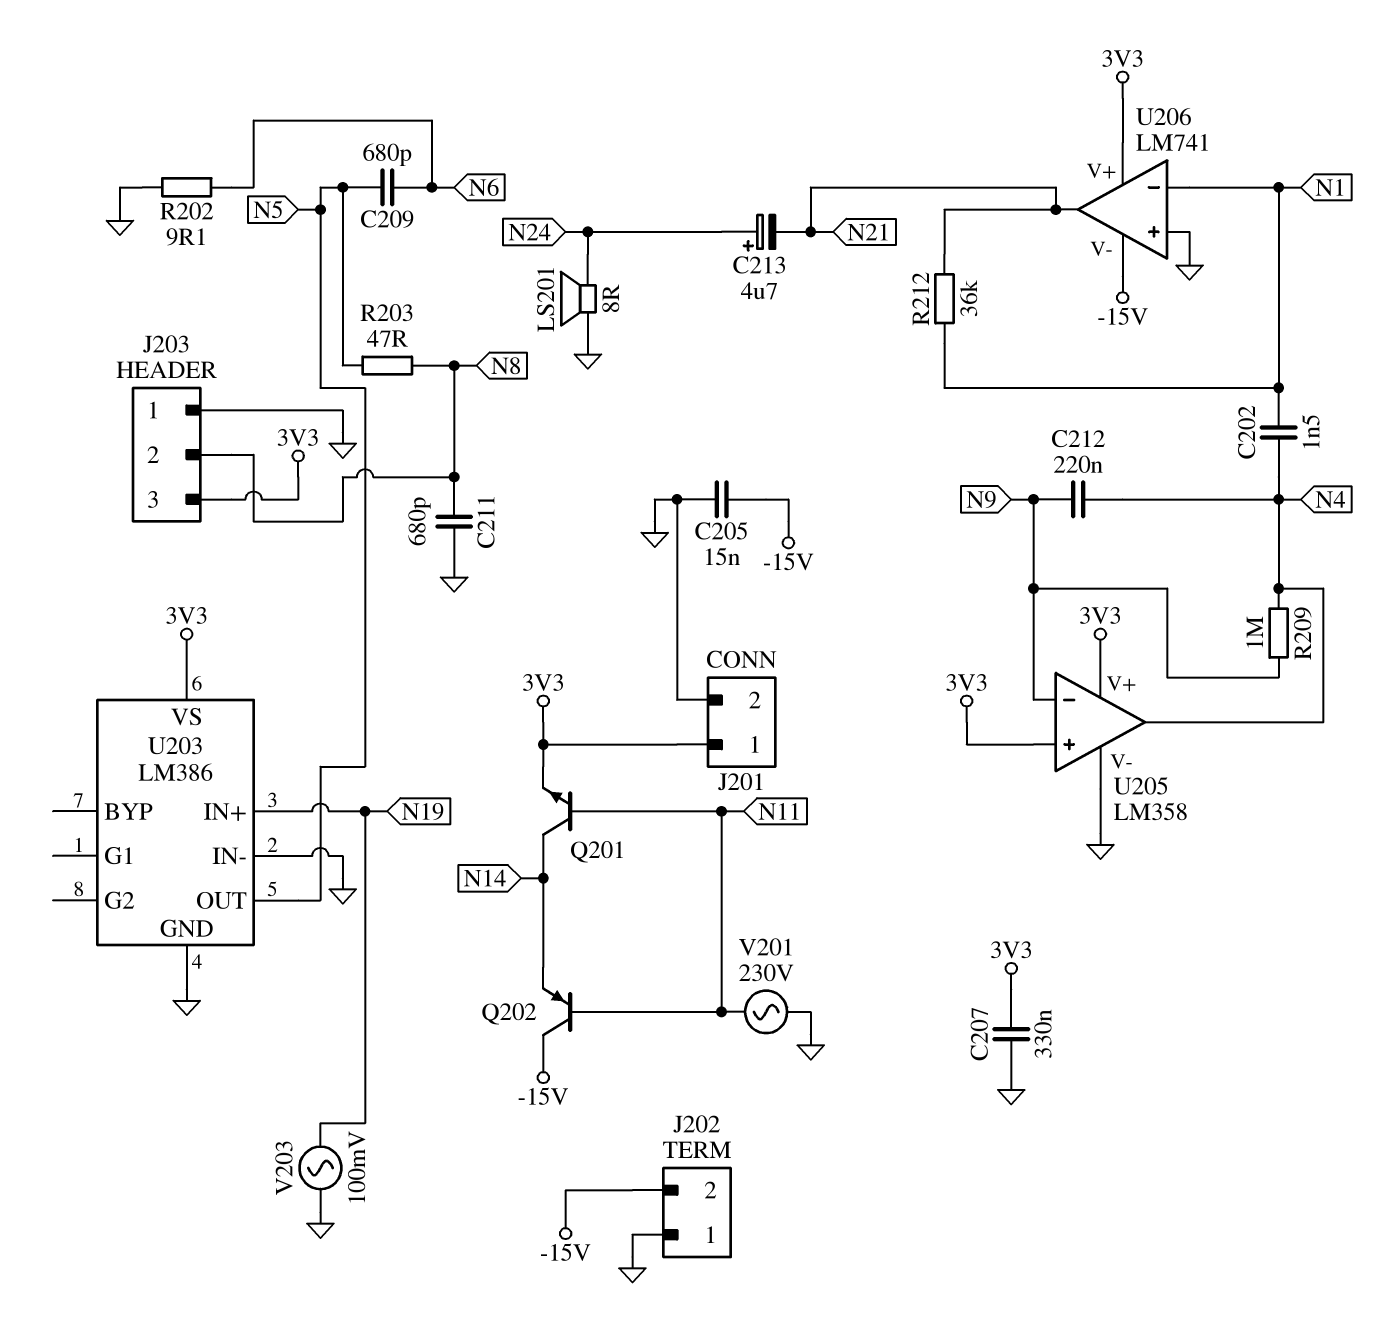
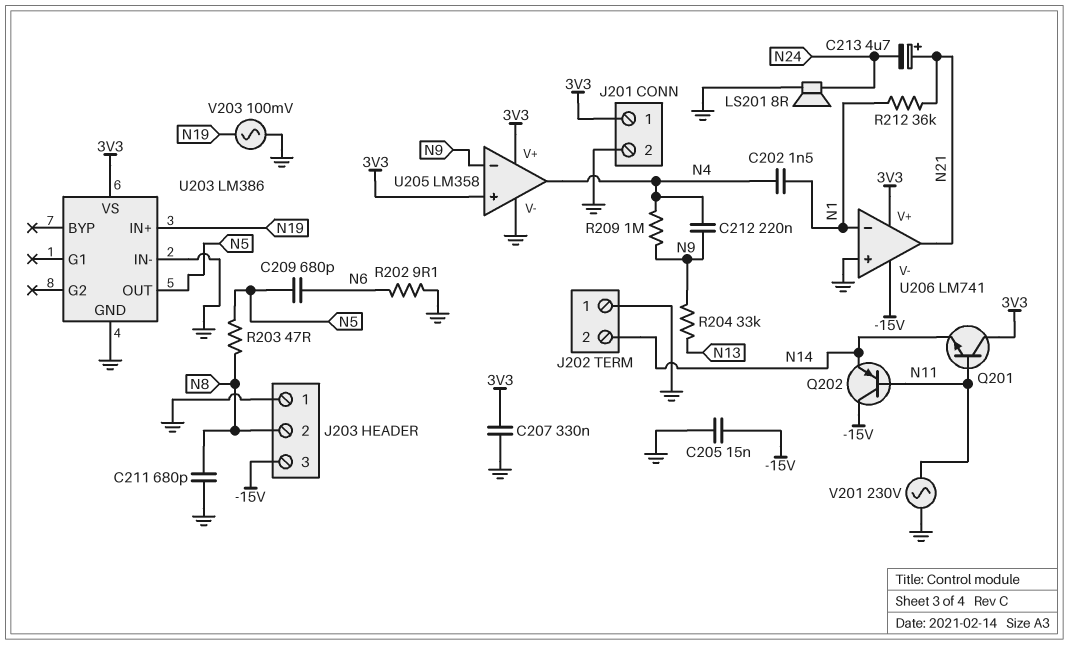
C213: 4.7uF (plus N24, minus N21) -> 4.7uF (plus N21, minus N24)
J202 pin 2: -15V -> N14
J203 pin 3: 3V3 -> -15V
Q201: NPN (B N11, C N14, E 3V3) -> NPN (B N11, C 3V3, E N14)
R204: none -> 33k (N9, N13)

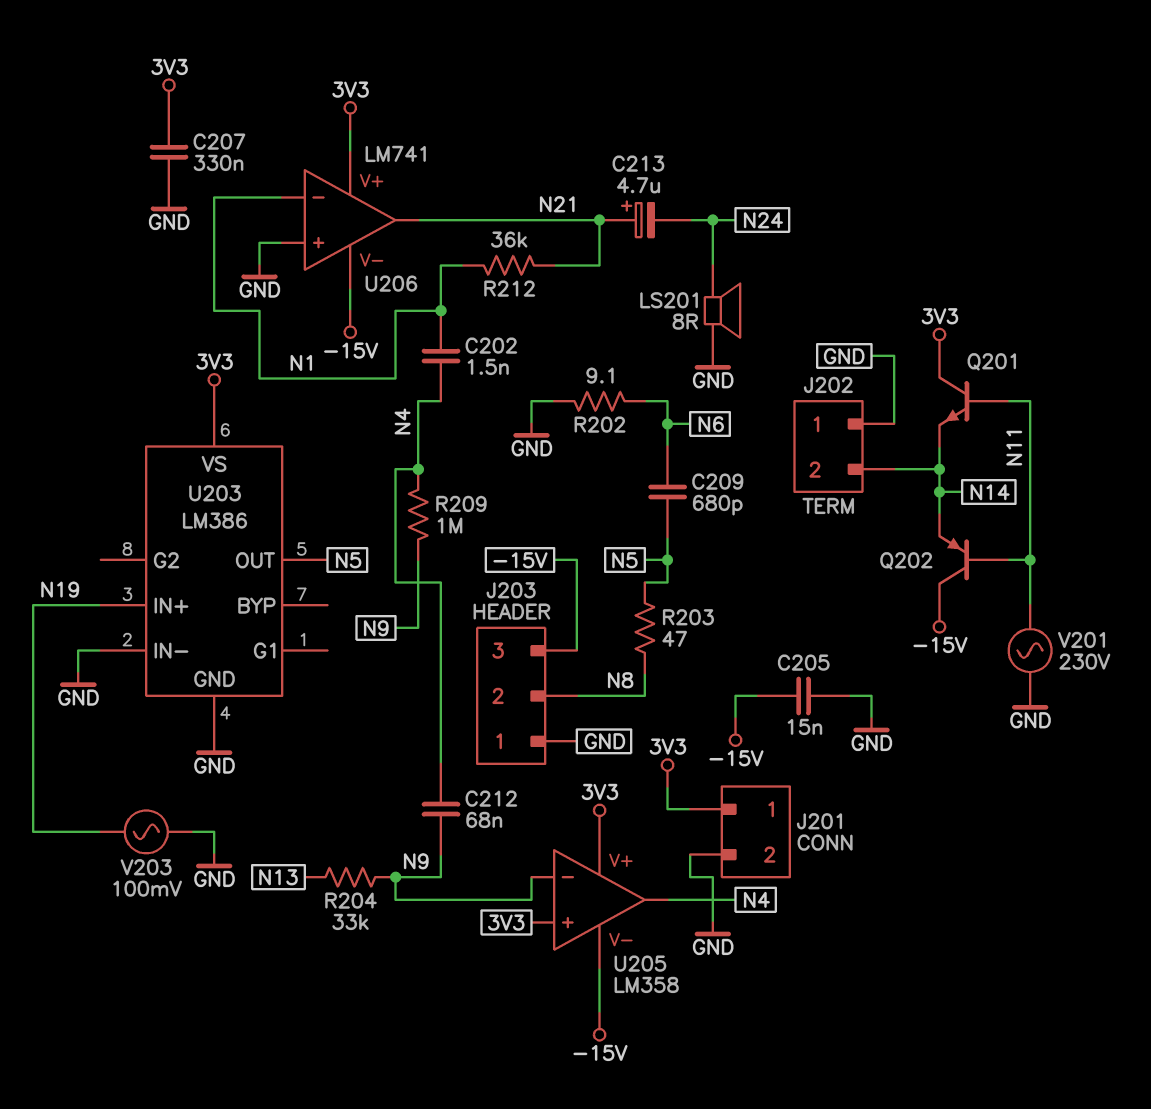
C211: 680pF (GND, N8) -> none
C212: 220nF (N4, N9) -> 68nF (N4, N9)
U205 pin V-: GND -> -15V

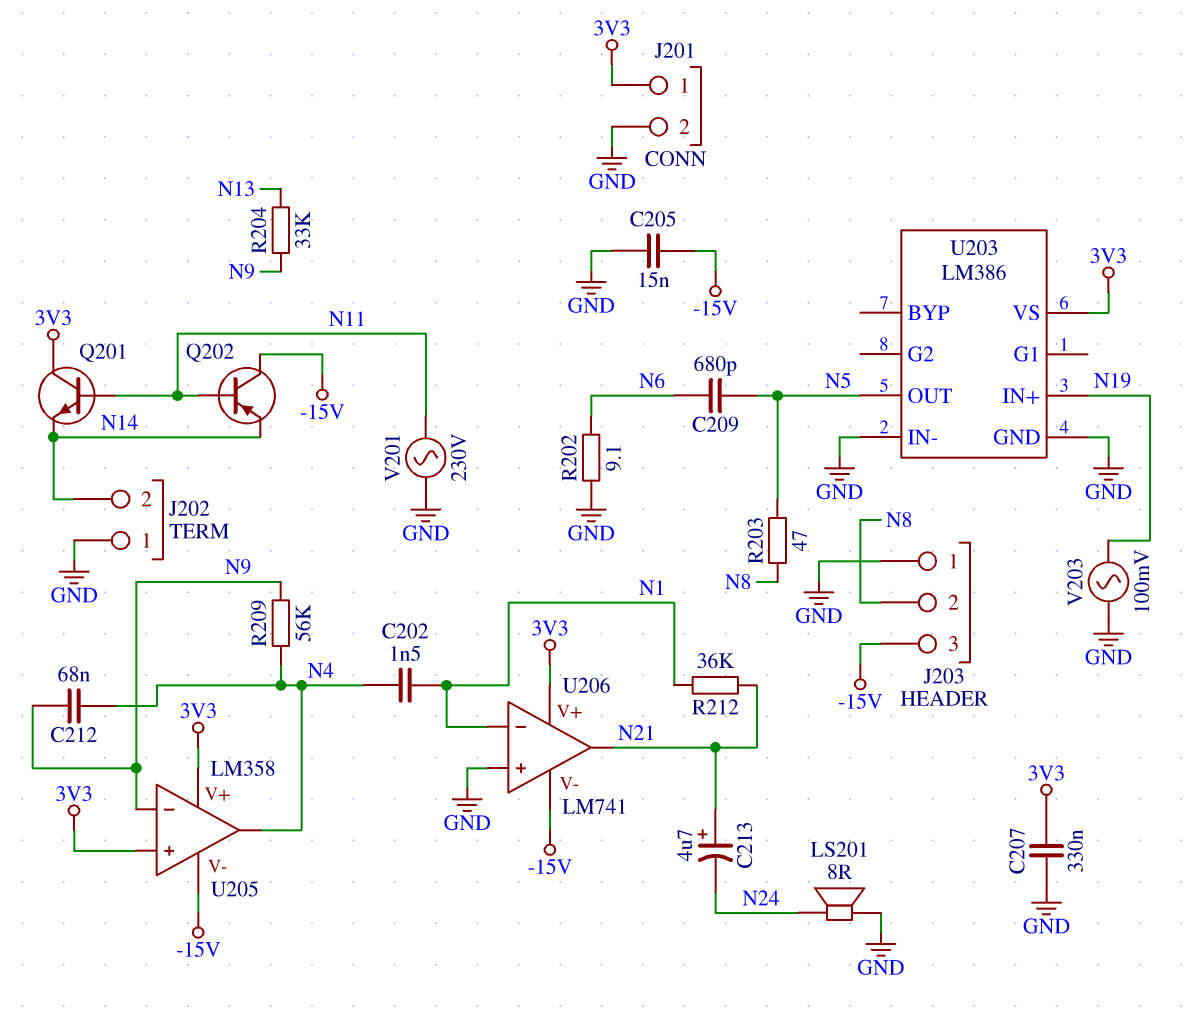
R209: 1M (N4, N9) -> 56k (N4, N9)

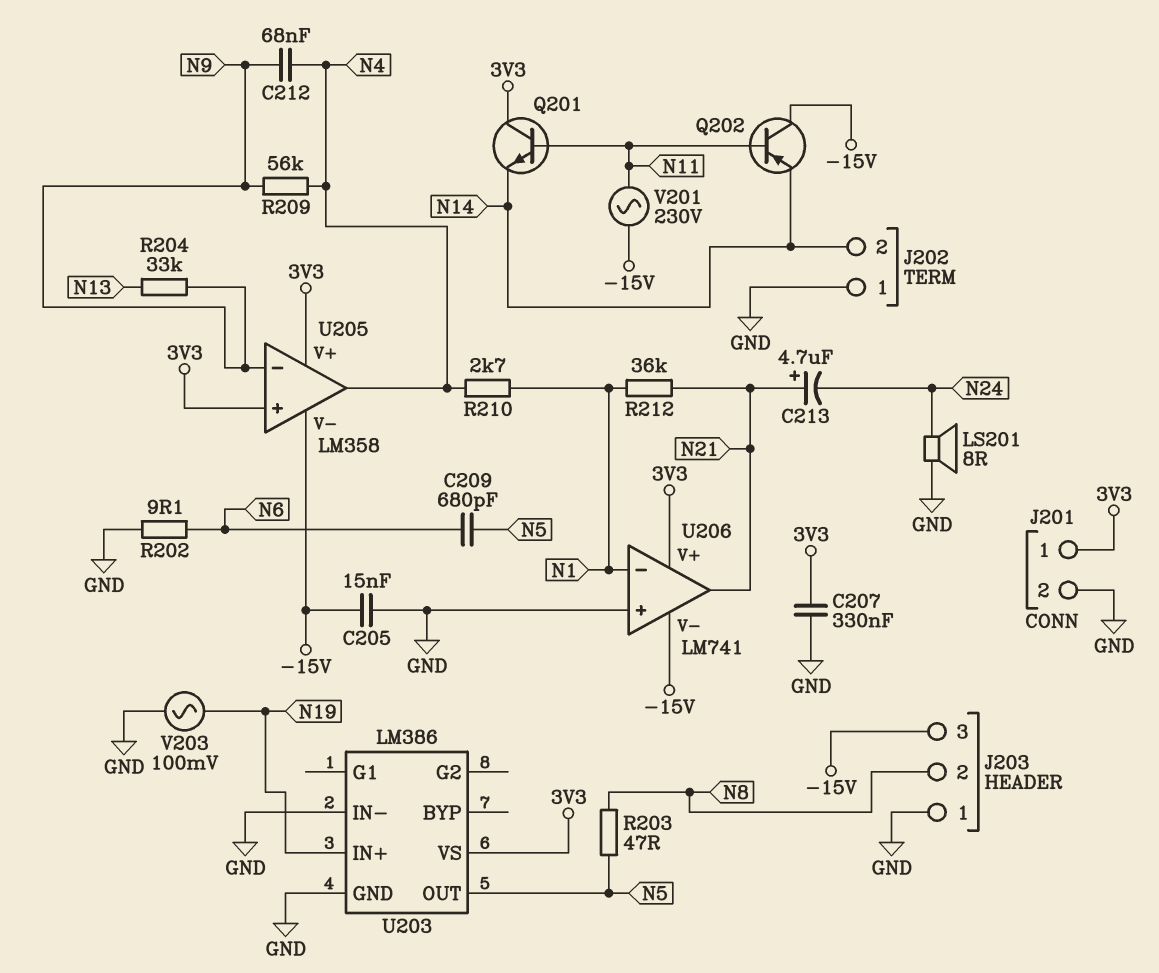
C202: 1.5nF (N1, N4) -> none
R210: none -> 2.7k (N1, N4)
V201: AC 230V (GND, N11) -> AC 230V (-15V, N11)

